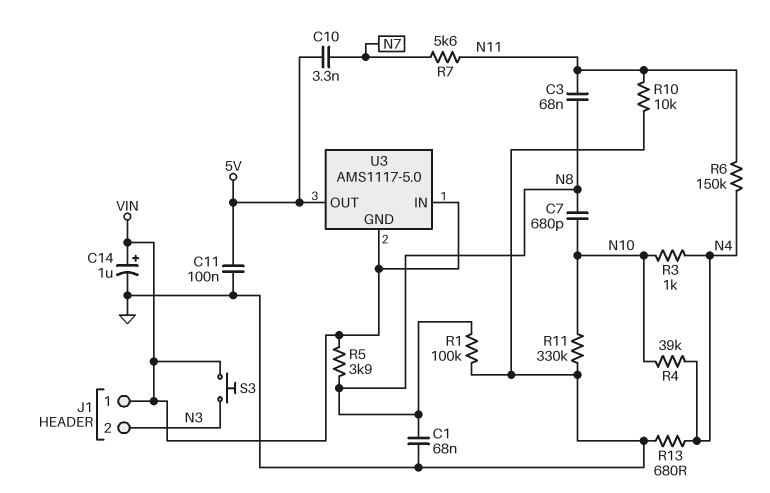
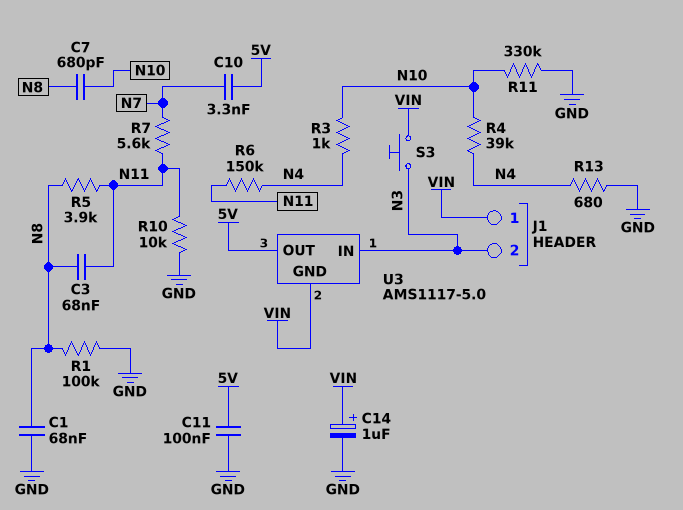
R5: 3.9k (N8, VIN) -> 3.9k (N8, N11)
U3 pin IN: VIN -> N3

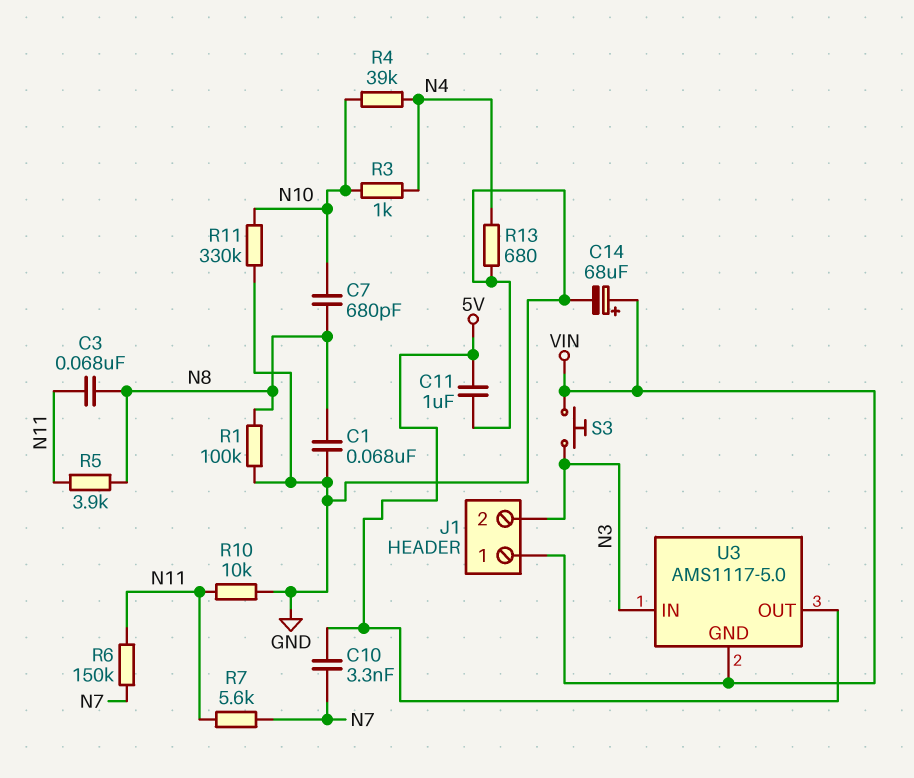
C11: 100nF (5V, GND) -> 1uF (5V, GND)
C14: 1uF (plus VIN, minus GND) -> 68uF (plus VIN, minus GND)
R6: 150k (N4, N11) -> 150k (N7, N11)

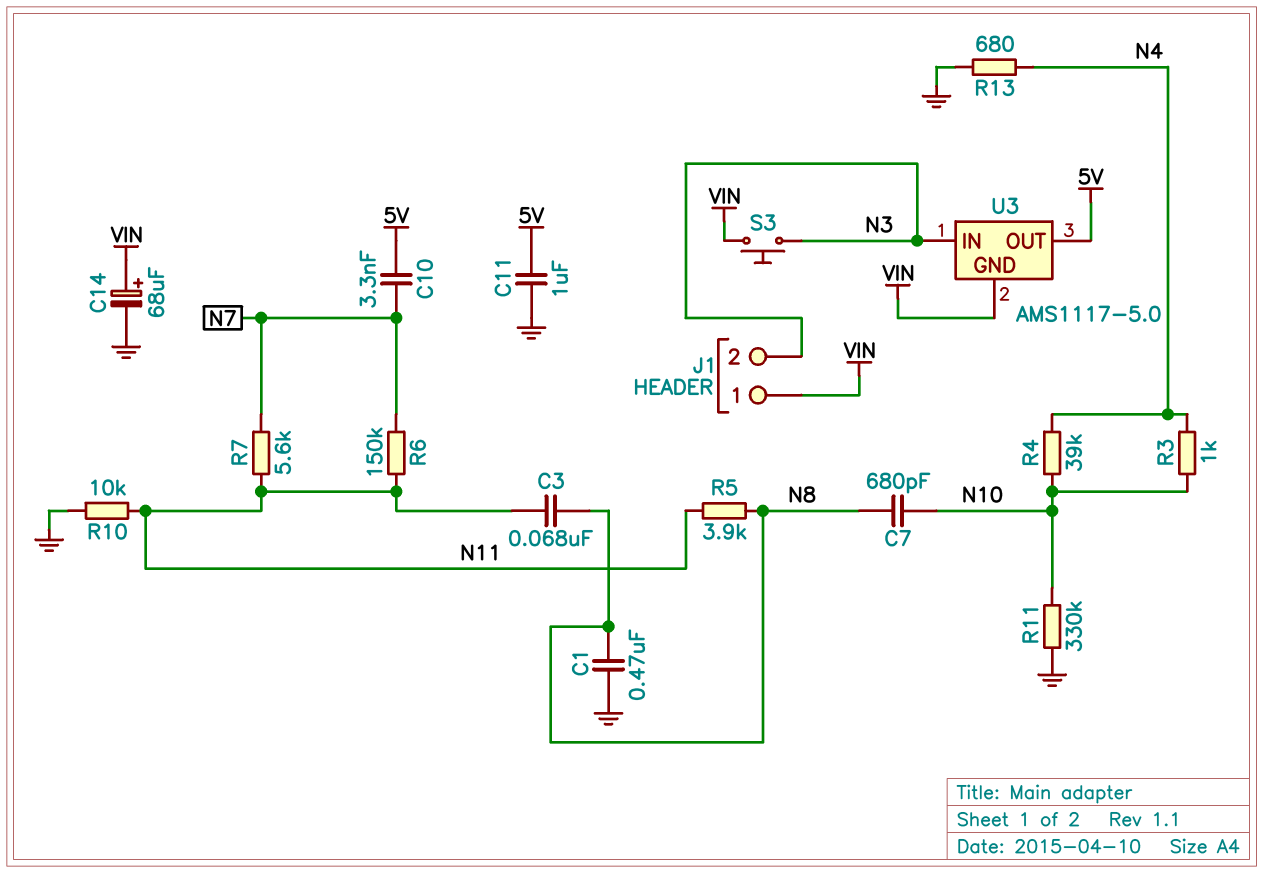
C1: 68nF (GND, N8) -> 470nF (GND, N8)
R1: 100k (GND, N8) -> none

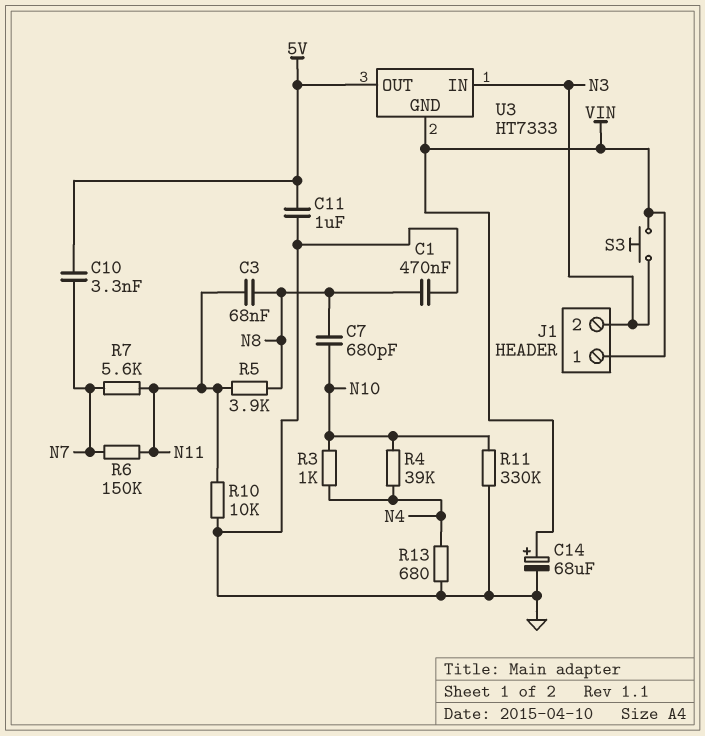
U3: AMS1117-5.0 -> HT7333

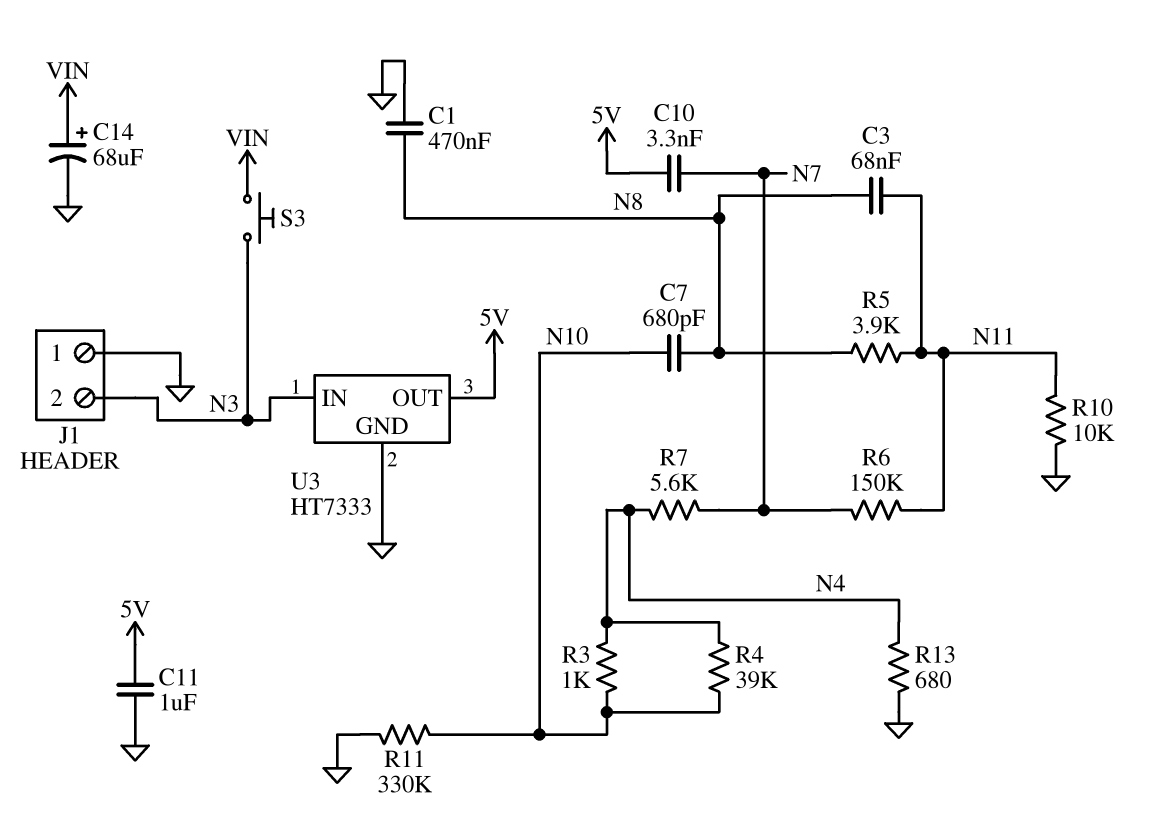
J1 pin 1: VIN -> GND
R7: 5.6k (N7, N11) -> 5.6k (N4, N7)
U3 pin GND: VIN -> GND

